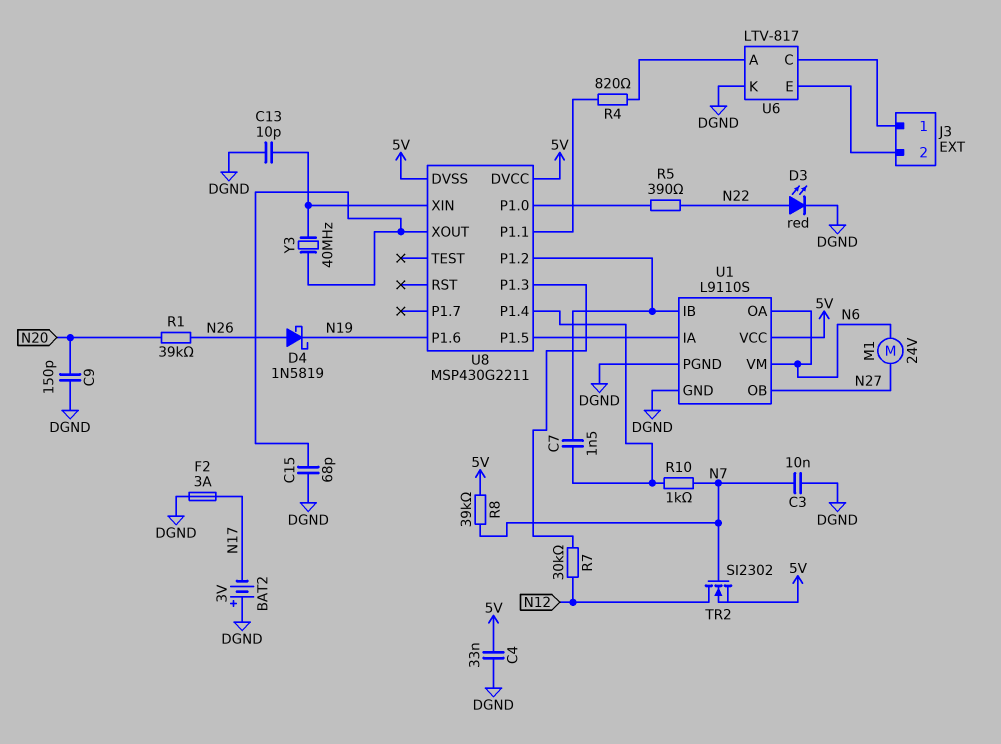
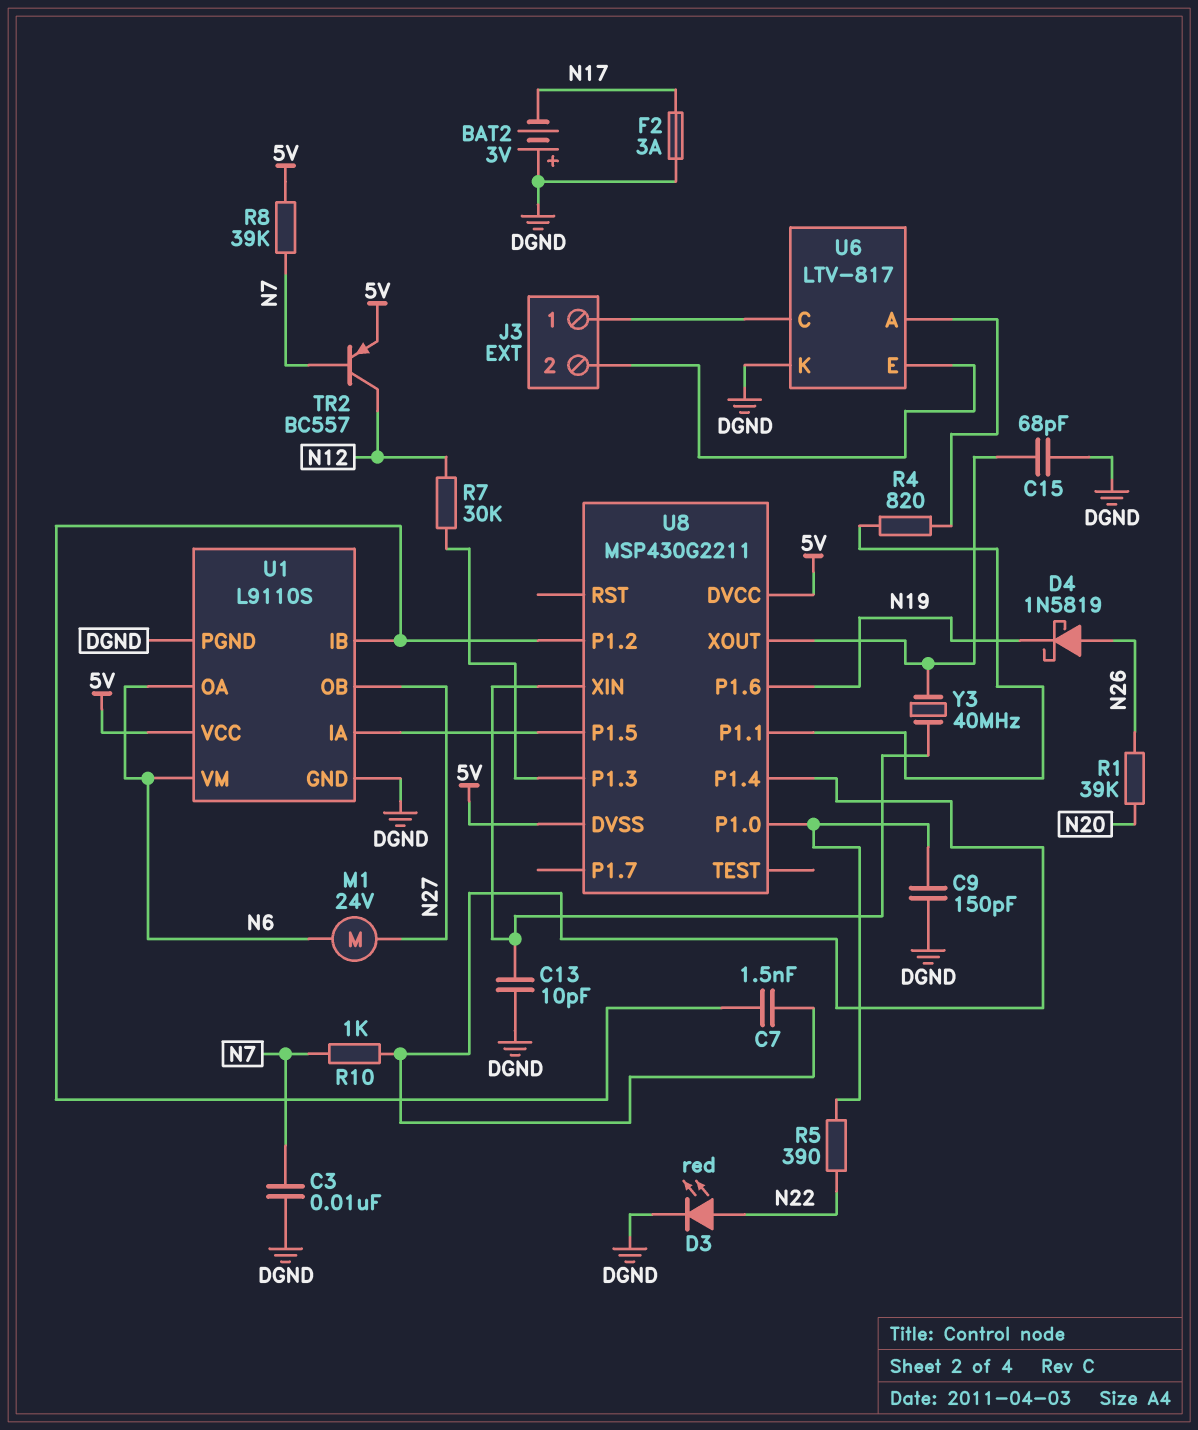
C4: 33nF (5V, DGND) -> none
C9: 150pF (DGND, N20) -> 150pF (DGND, U8/P1.0)
TR2: NMOS SI2302 (G N7, D N12, S 5V) -> PNP BC557 (B N7, C N12, E 5V)

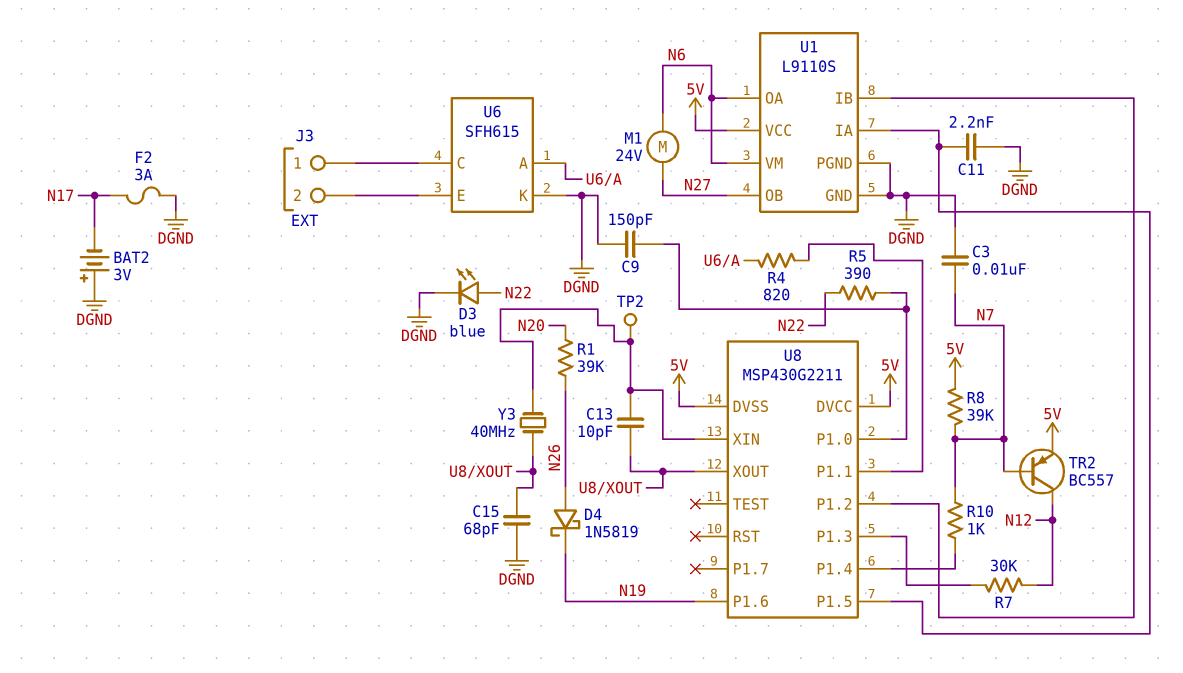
C7: 1.5nF (U1/IB, U8/P1.4) -> none
C11: none -> 2.2nF (DGND, U1/IA)
C13: 10pF (DGND, U8/XIN) -> 10pF (U8/XIN, U8/XOUT)
D3: LED red (A N22, K DGND) -> LED blue (A N22, K DGND)
TP2: none -> test point (U8/XIN)
U6: LTV-817 -> SFH615

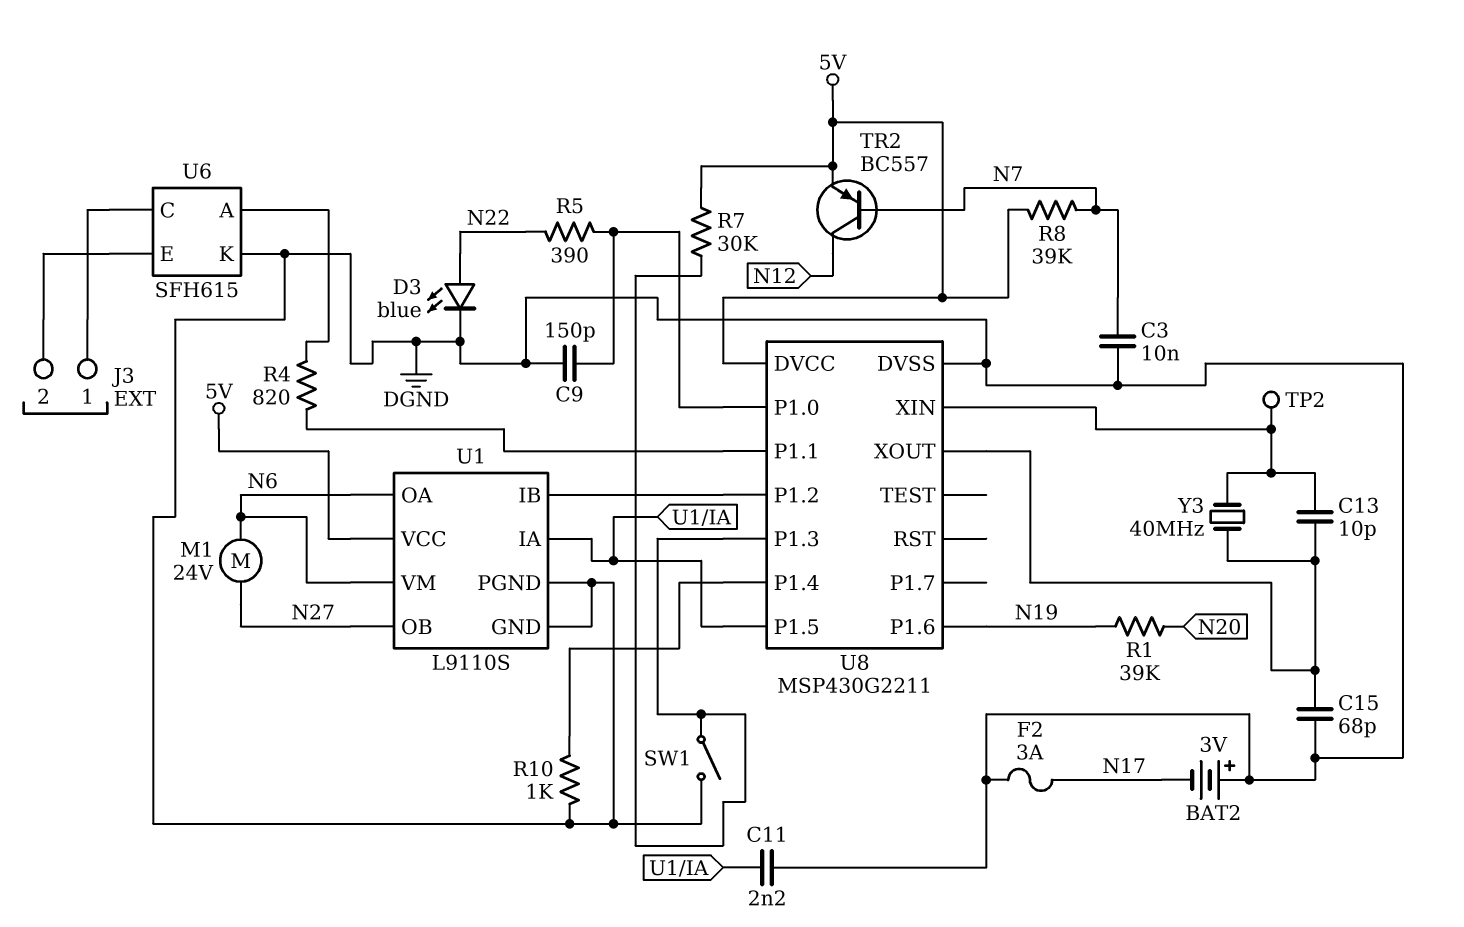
D4: schottky 1N5819 (A N26, K N19) -> none
R1: 39k (N20, N26) -> 39k (N19, N20)
R7: 30k (N12, U8/P1.3) -> 30k (5V, U8/P1.3)
R10: 1k (N7, U8/P1.4) -> 1k (DGND, U8/P1.4)
SW1: none -> switch (DGND, U8/P1.3)
U8 pin DVSS: 5V -> DGND

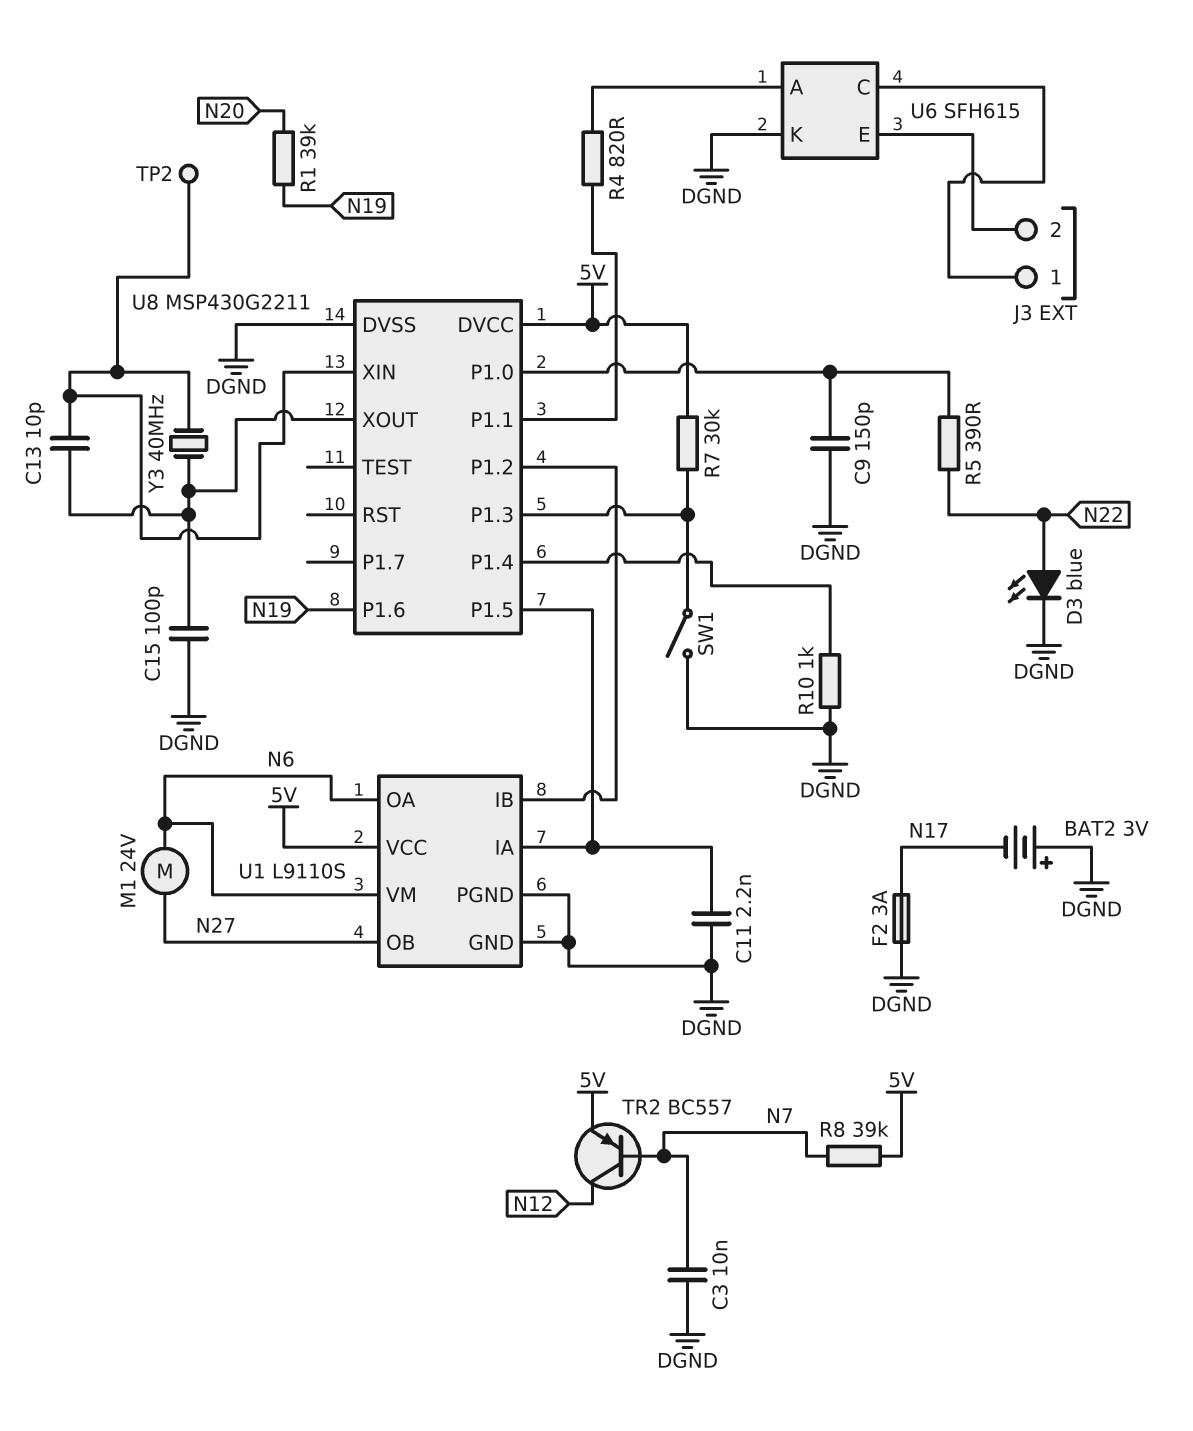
C15: 68pF (DGND, U8/XOUT) -> 100pF (DGND, U8/XOUT)

